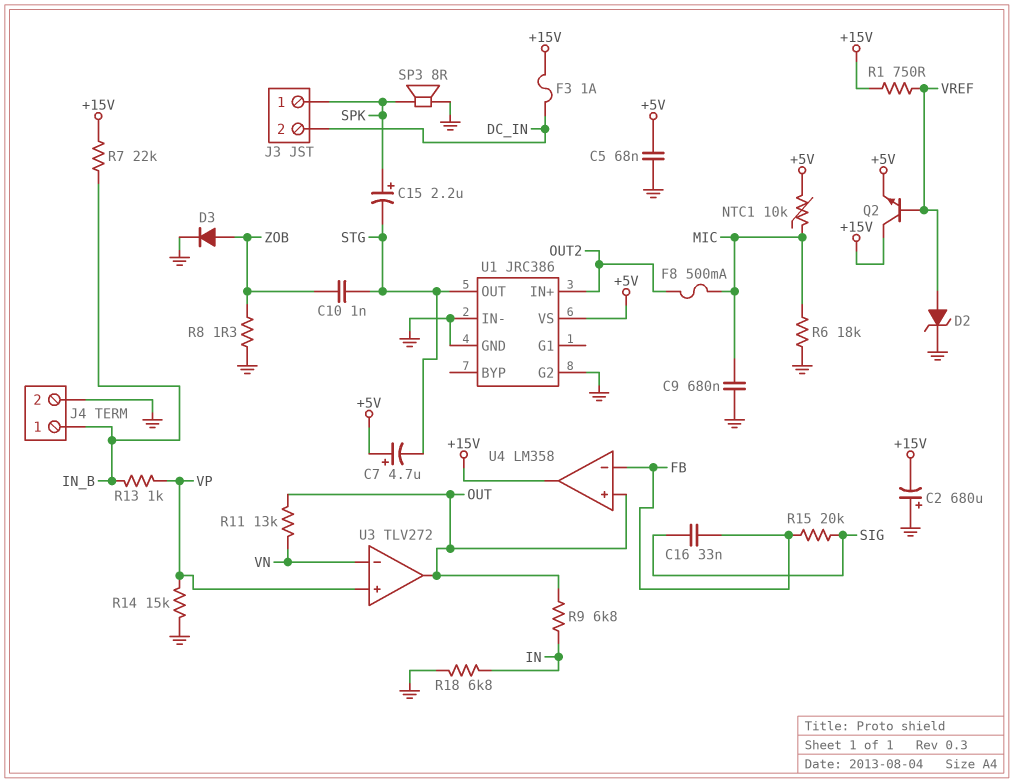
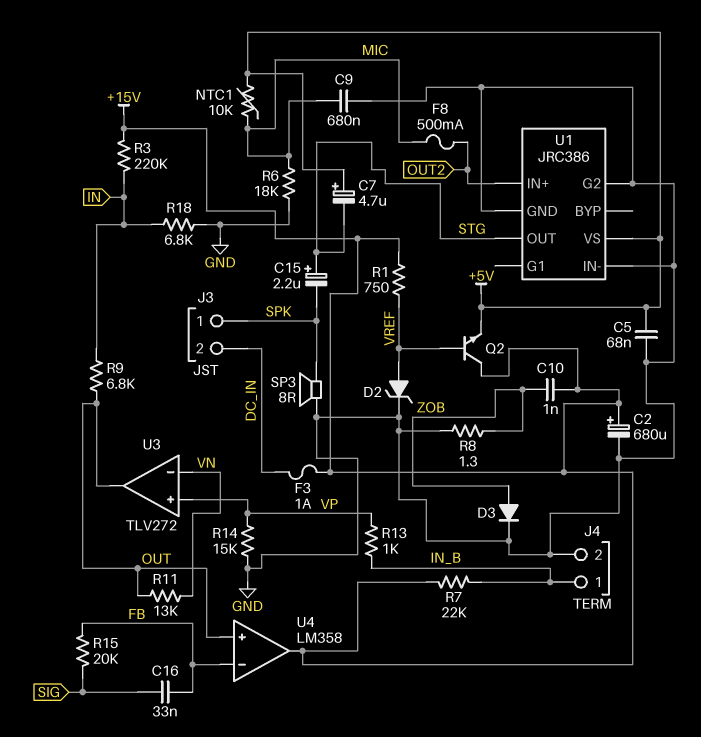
C2: 680uF (plus GND, minus +15V) -> 680uF (plus +15V, minus GND)
C10: 1nF (STG, ZOB) -> 1nF (+15V, ZOB)
C15: 2.2uF (plus SPK, minus STG) -> 2.2uF (plus STG, minus SPK)
R3: none -> 220k (+15V, IN)

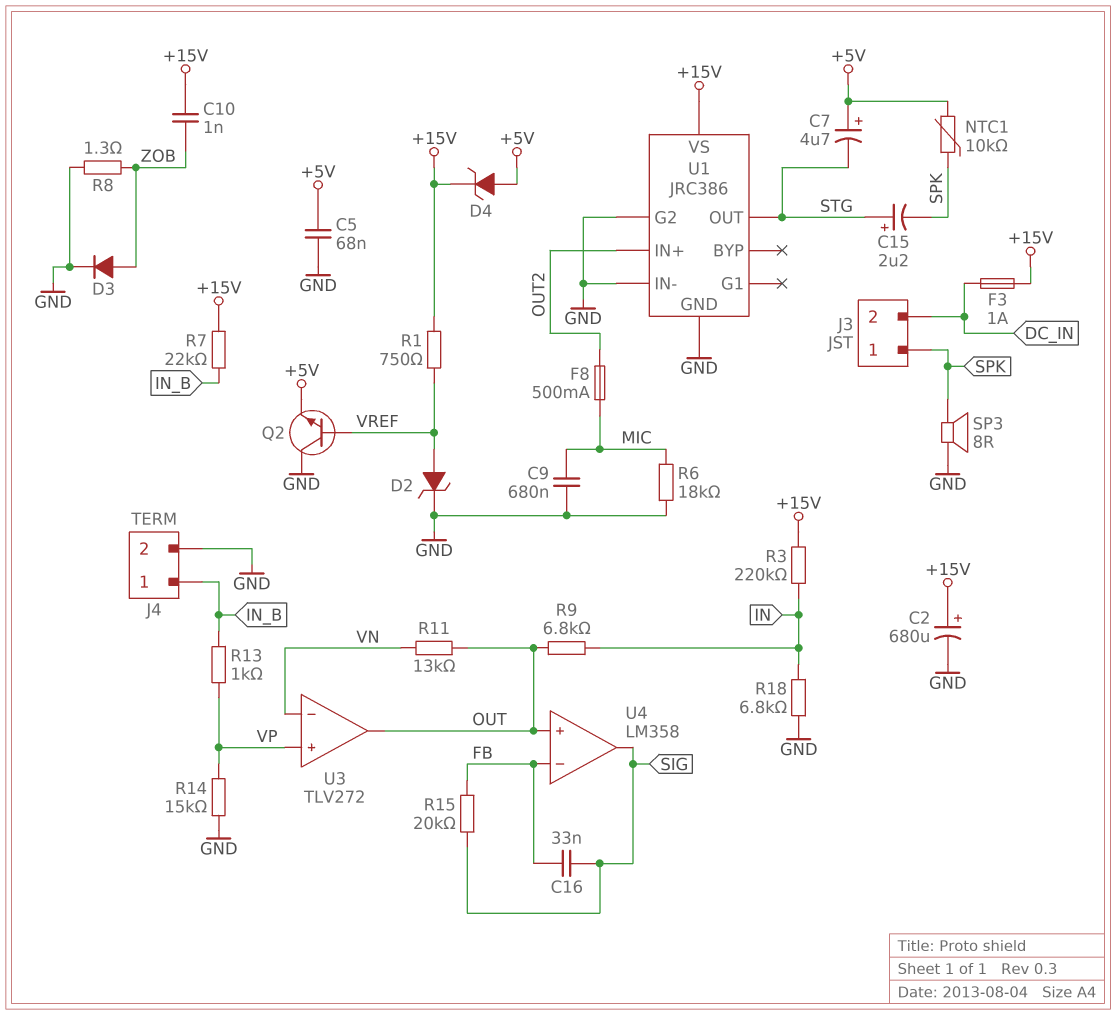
D4: none -> zener (A +5V, K +15V)
NTC1: 10k (+5V, MIC) -> 10k (+5V, SPK)
Q2: NPN (B VREF, C +15V, E +5V) -> NPN (B VREF, C GND, E +5V)
U1 pin VS: +5V -> +15V
U4 pin out: +15V -> SIG

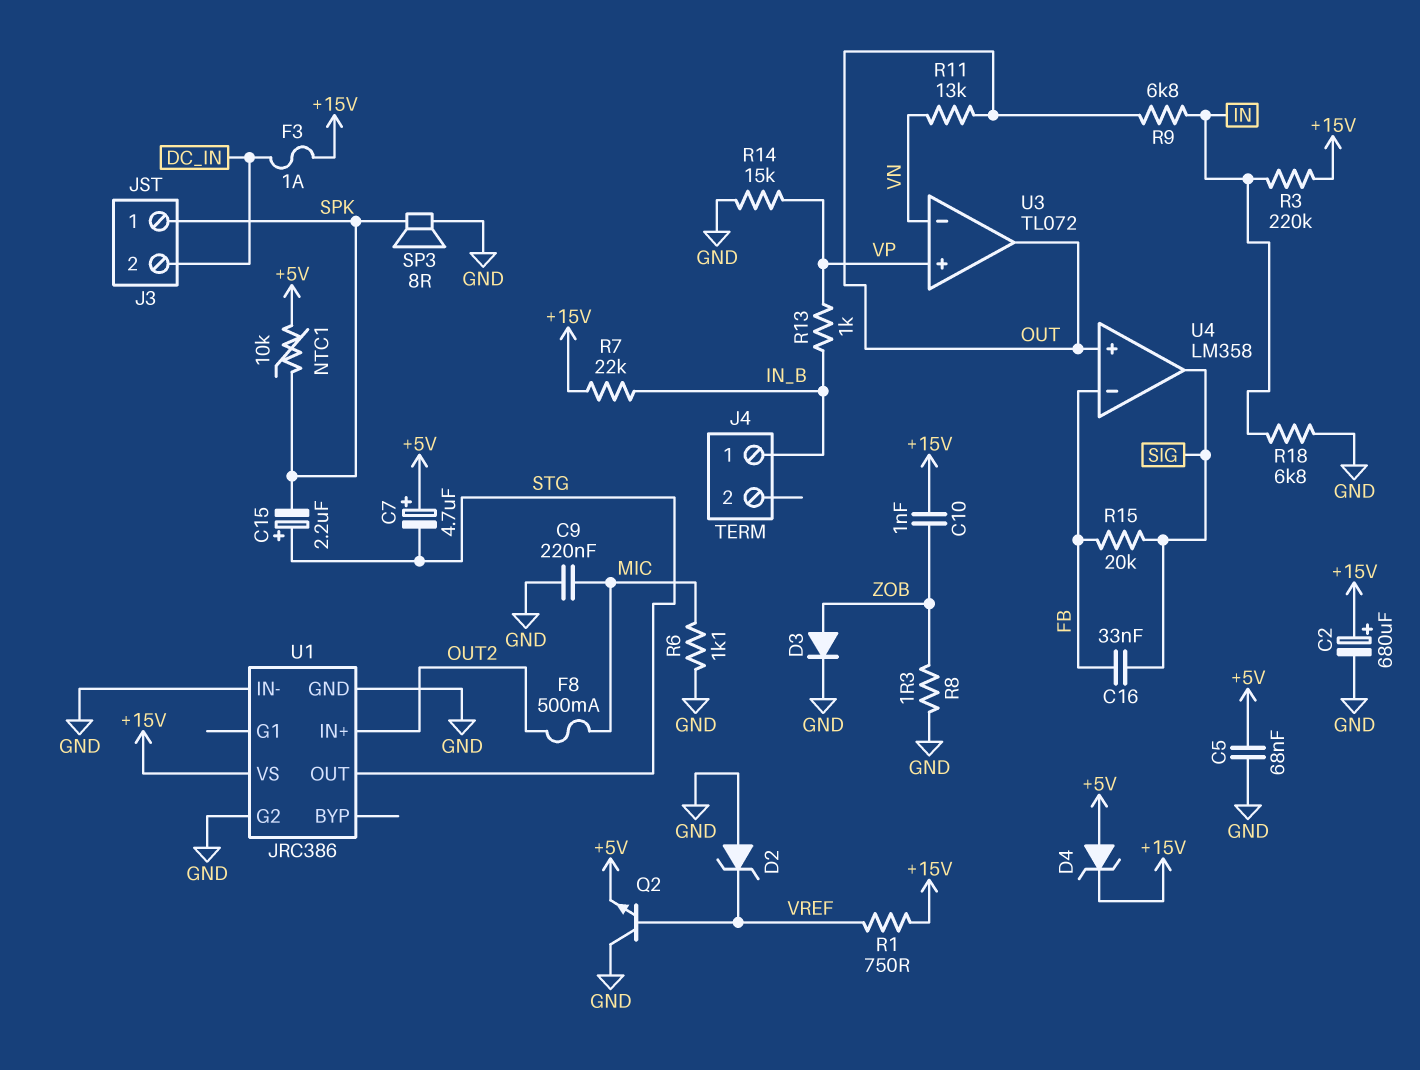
C9: 680nF (GND, MIC) -> 220nF (GND, MIC)
D2: zener (A VREF, K GND) -> zener (A GND, K VREF)
J4 pin 2: GND -> none
R6: 18k (GND, MIC) -> 1.1k (GND, MIC)
U3: TLV272 -> TL072

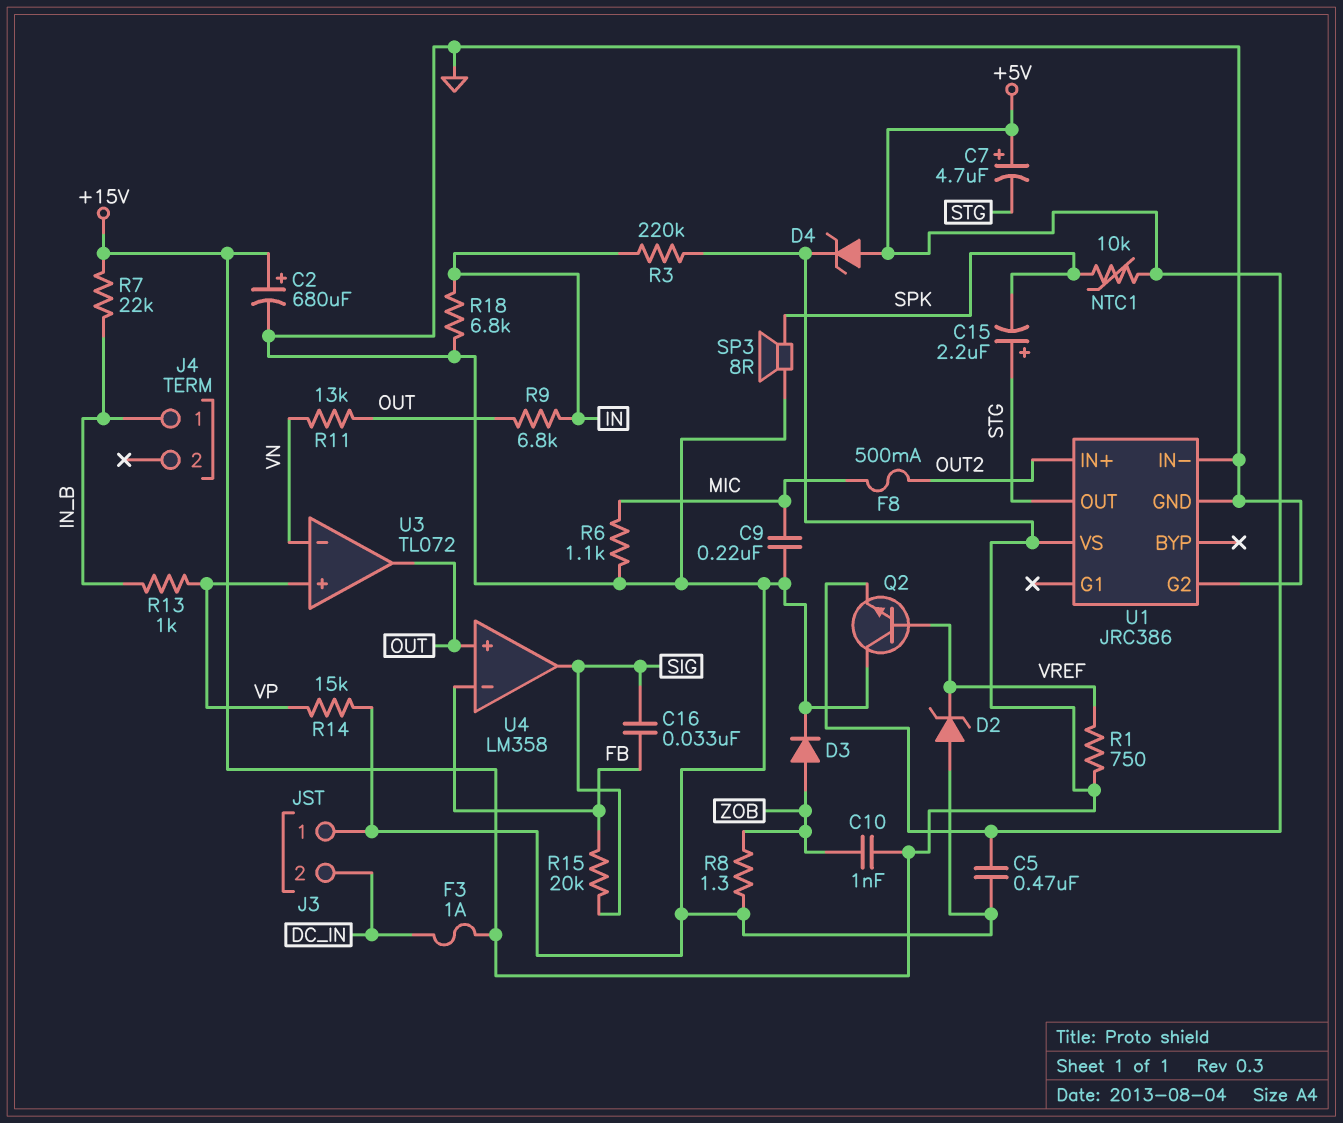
C5: 68nF (+5V, GND) -> 470nF (+5V, GND)
J3 pin 1: SPK -> GND

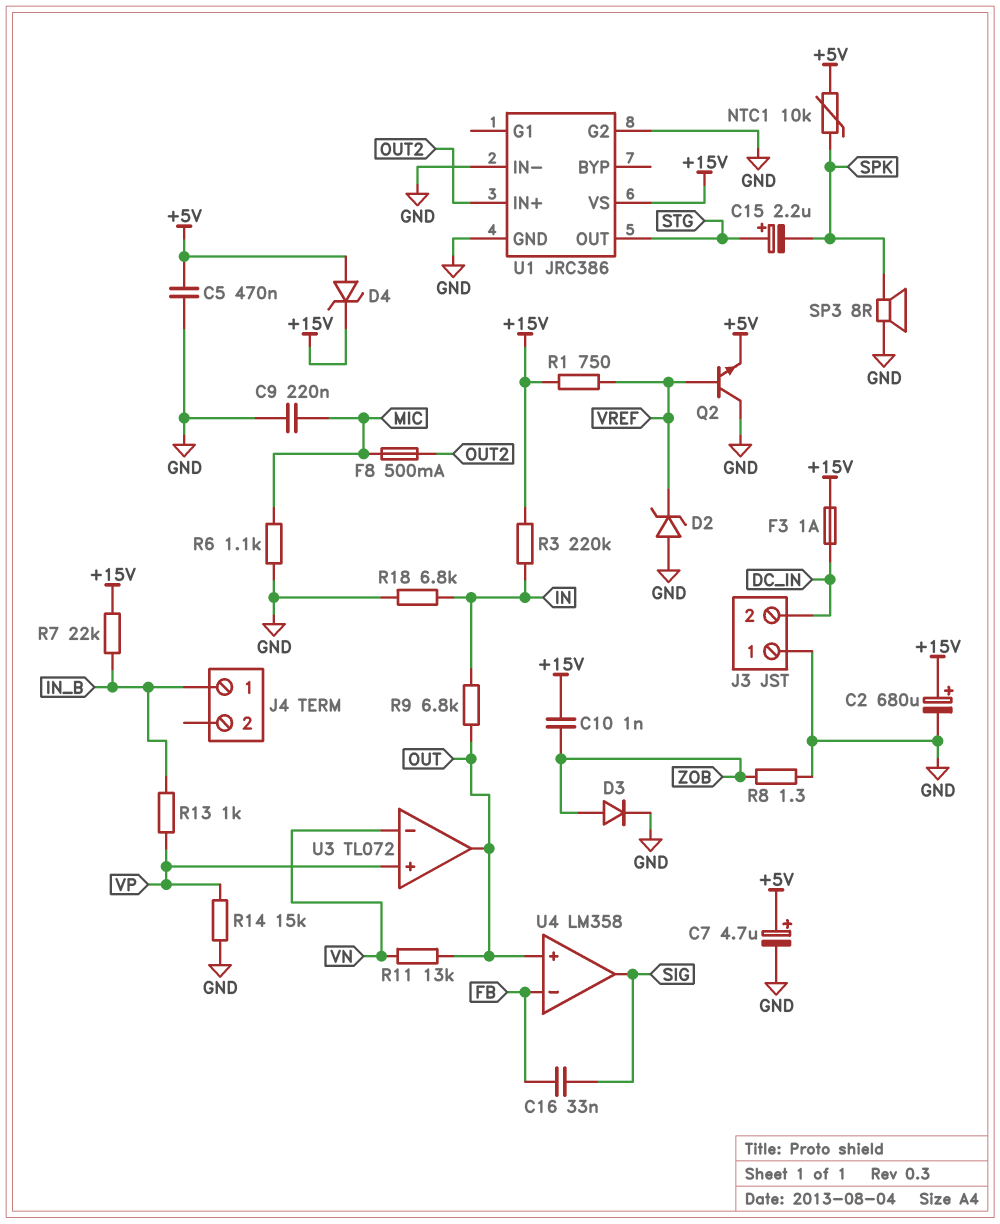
C7: 4.7uF (plus +5V, minus STG) -> 4.7uF (plus +5V, minus GND)
R15: 20k (FB, SIG) -> none

